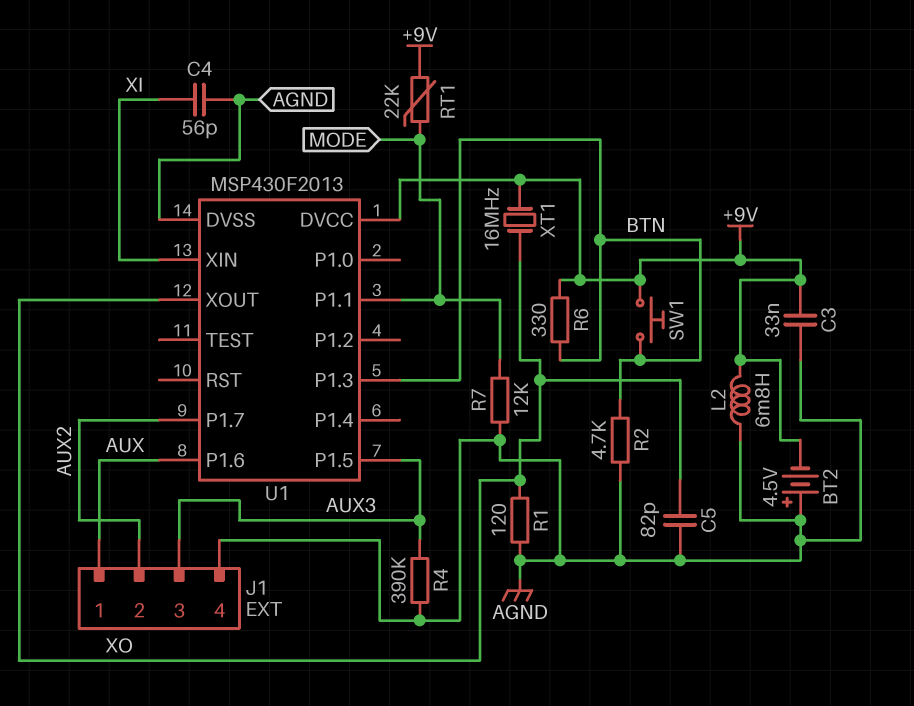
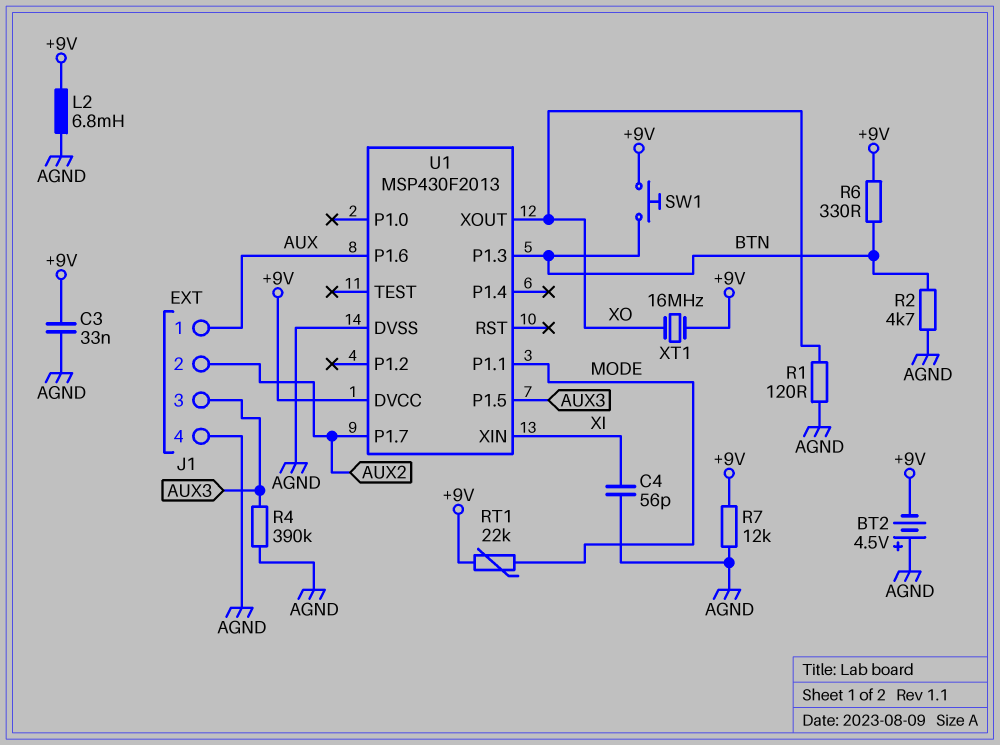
C5: 82pF (AGND, XO) -> none
R7: 12k (AGND, MODE) -> 12k (+9V, AGND)

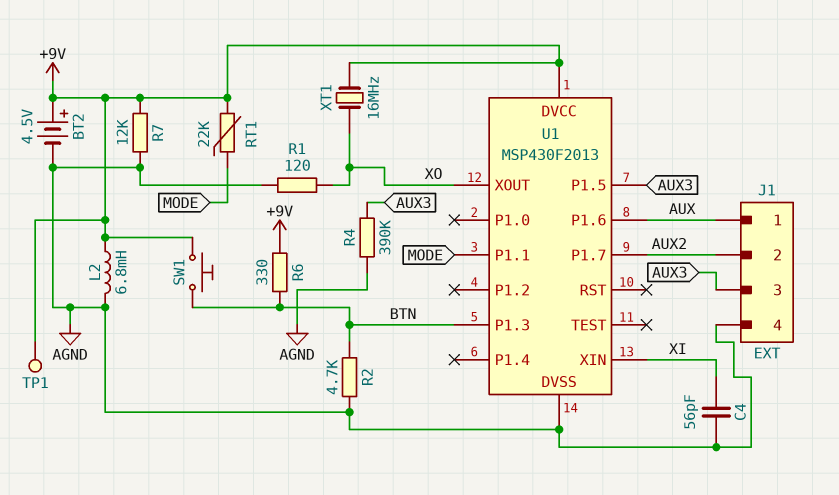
BT2: 4.5V (plus AGND, minus +9V) -> 4.5V (plus +9V, minus AGND)
C3: 33nF (+9V, AGND) -> none
TP1: none -> test point (+9V)

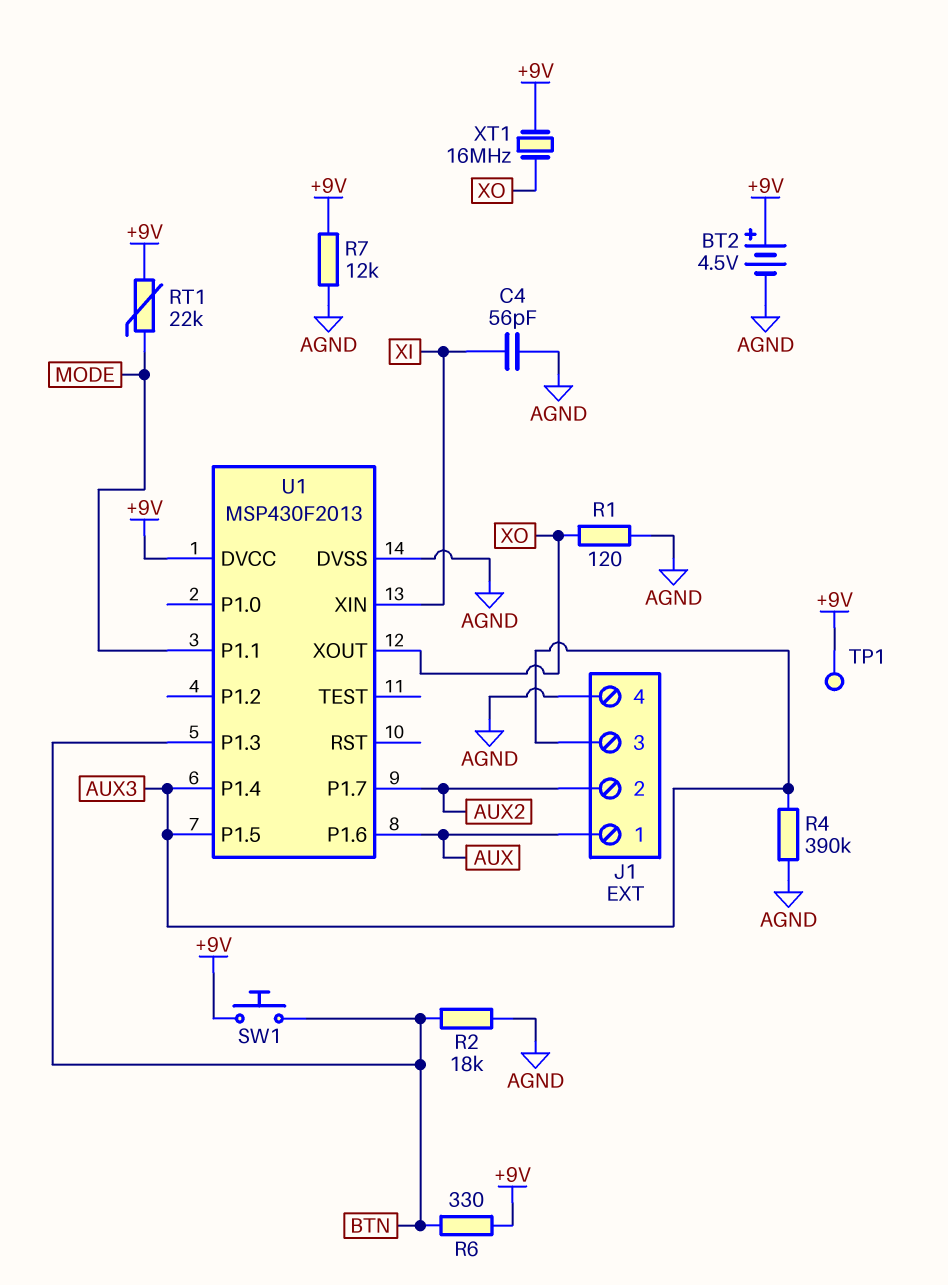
L2: 6.8mH (+9V, AGND) -> none
R2: 4.7k (AGND, BTN) -> 18k (AGND, BTN)
U1 pin P1.4: none -> AUX3

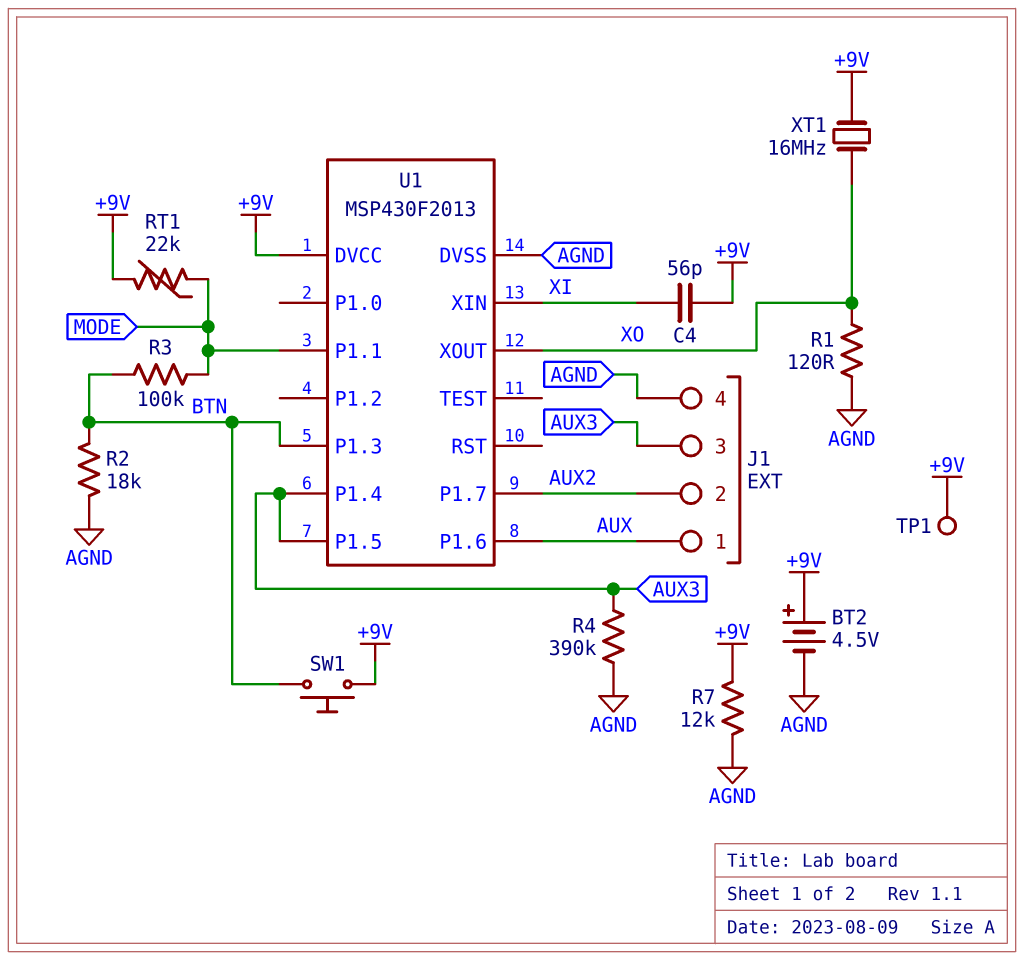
C4: 56pF (AGND, XI) -> 56pF (+9V, XI)
R3: none -> 100k (BTN, MODE)
R6: 330 (+9V, BTN) -> none

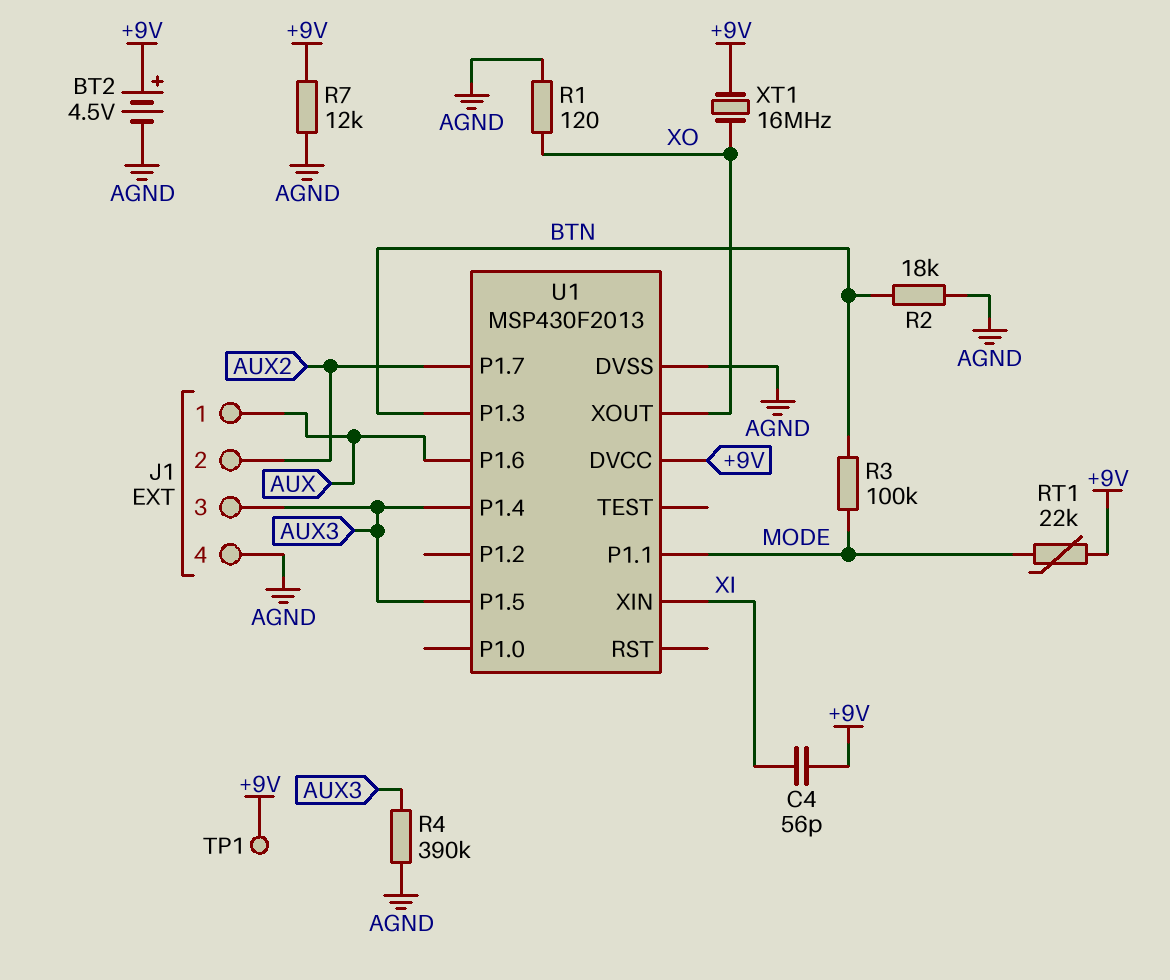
SW1: button (+9V, BTN) -> none

